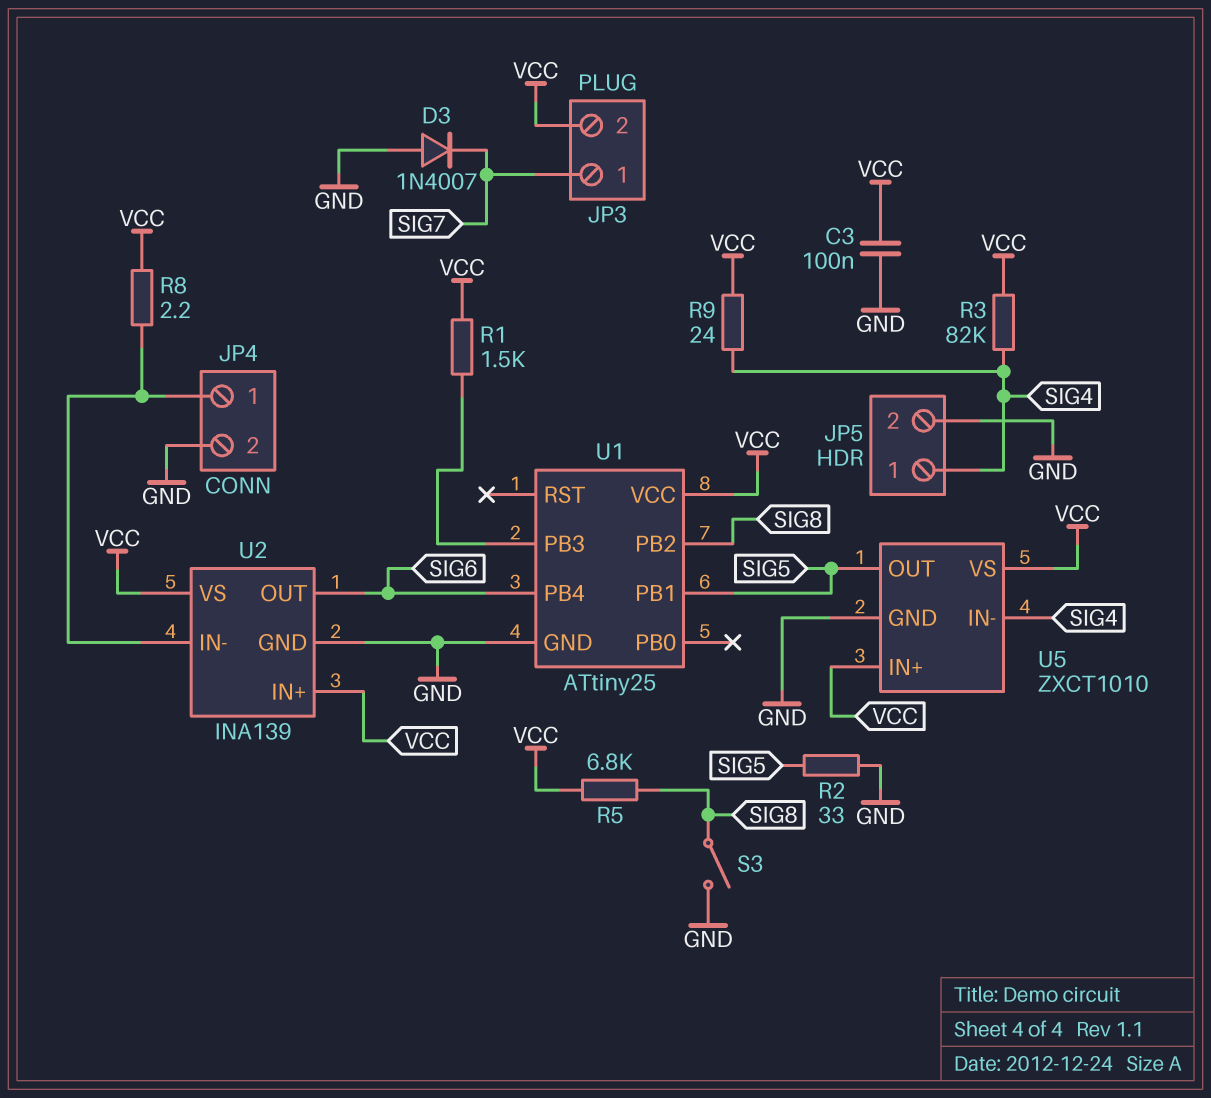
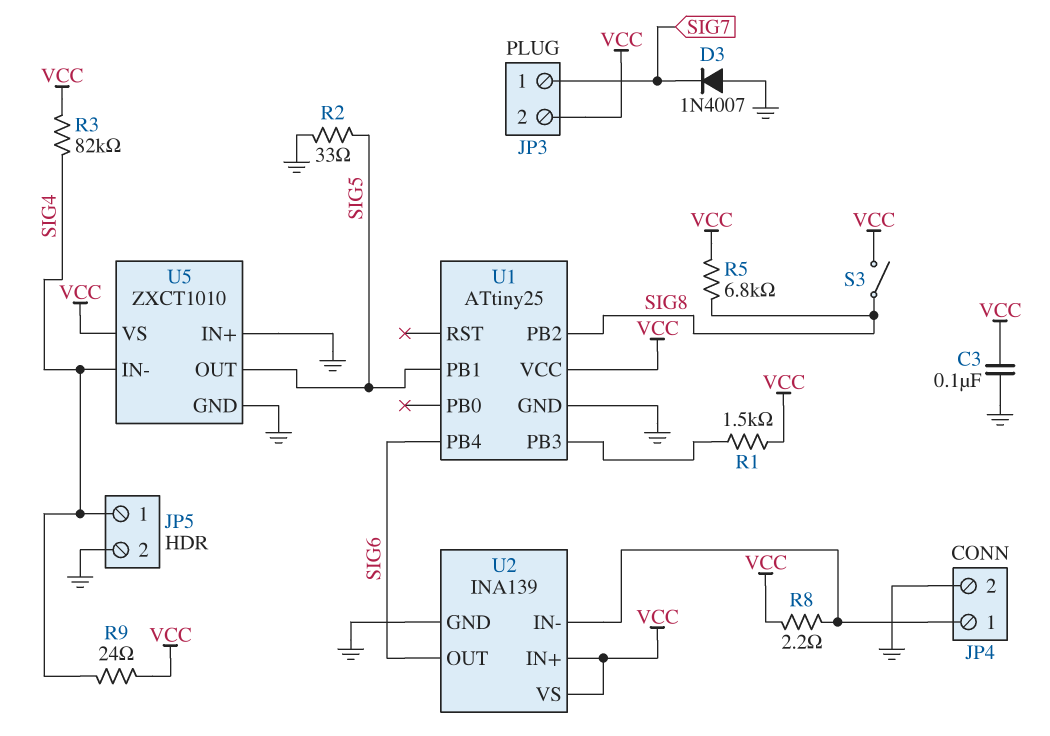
S3: switch (GND, SIG8) -> switch (SIG8, VCC)
U5 pin IN+: VCC -> GND

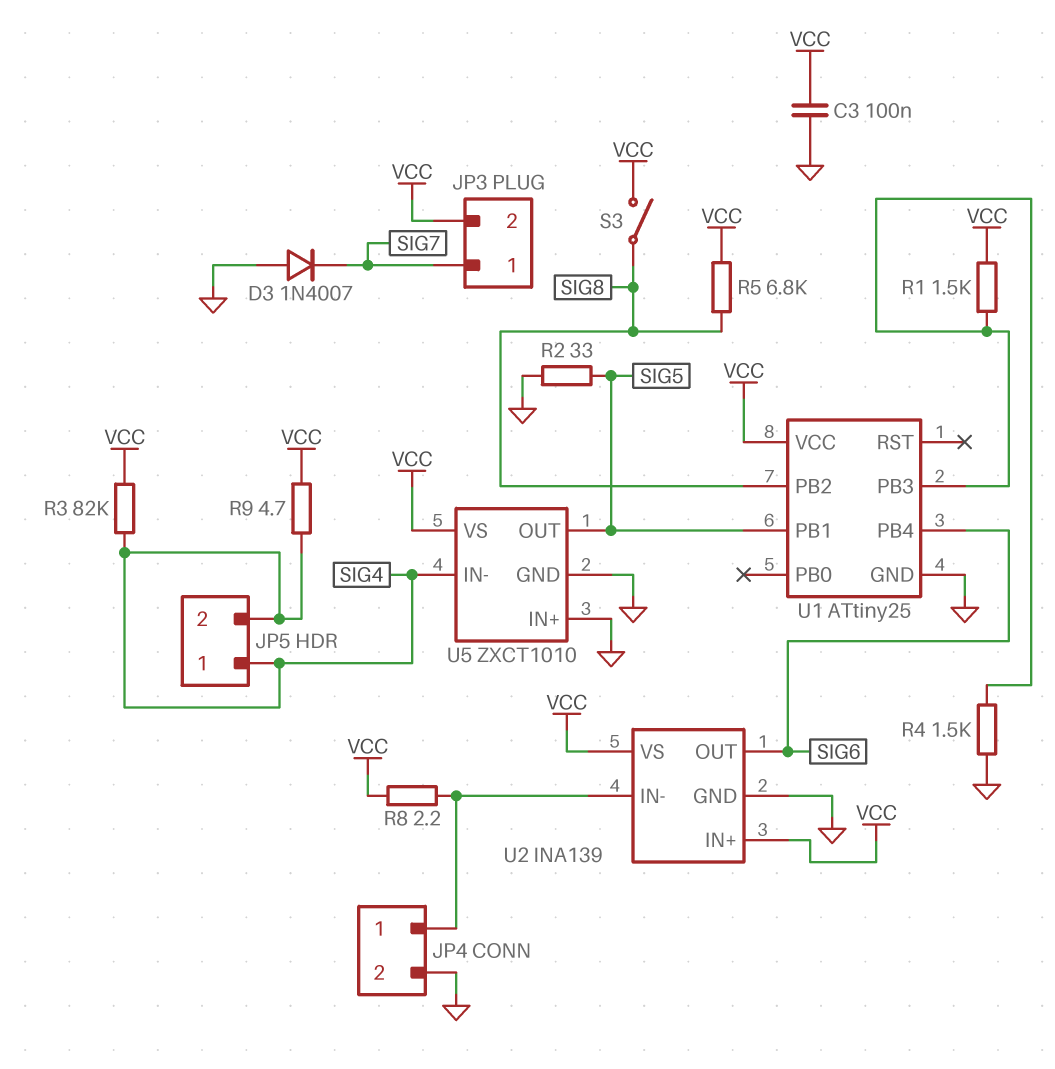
JP5 pin 2: GND -> SIG4
R4: none -> 1.5k (GND, U1/PB3)
R9: 24 (SIG4, VCC) -> 4.7 (SIG4, VCC)

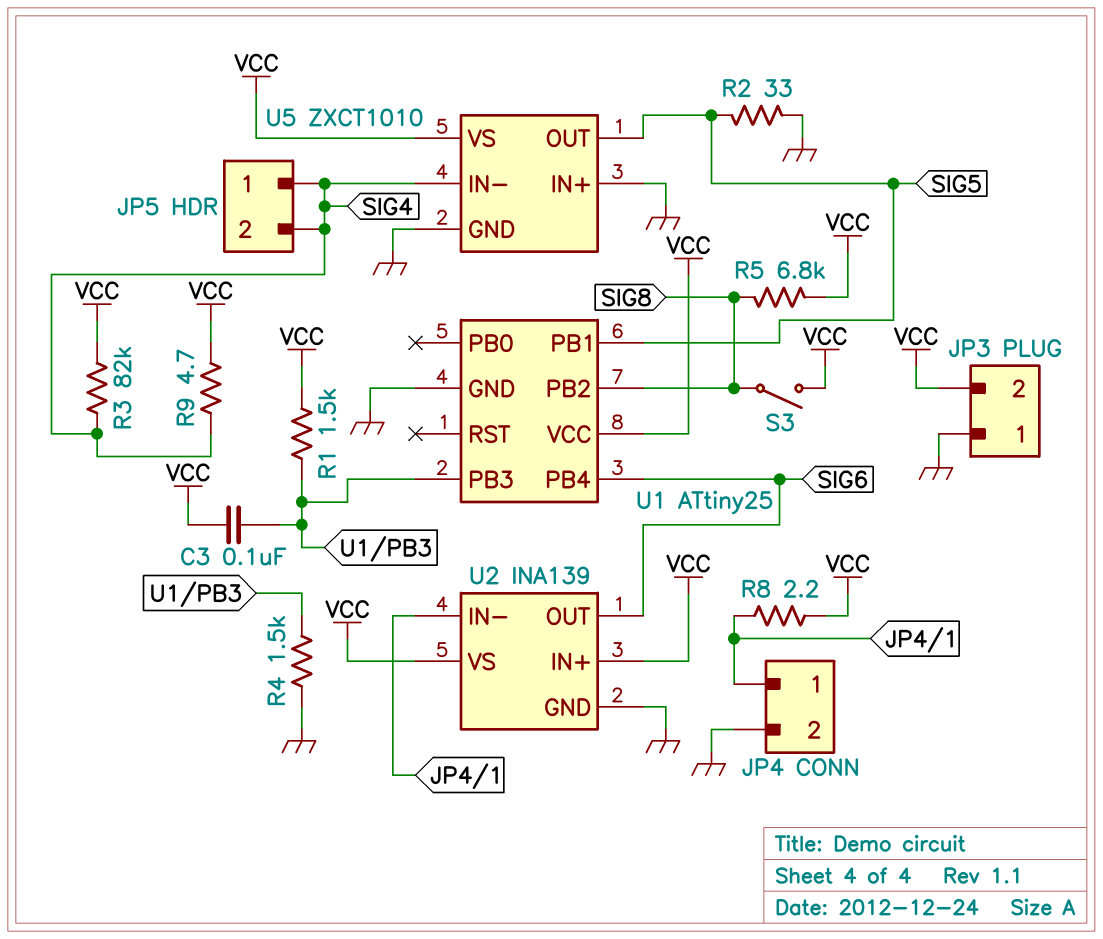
C3: 100nF (GND, VCC) -> 100nF (U1/PB3, VCC)
D3: diode 1N4007 (A GND, K SIG7) -> none
JP3 pin 1: SIG7 -> GND

